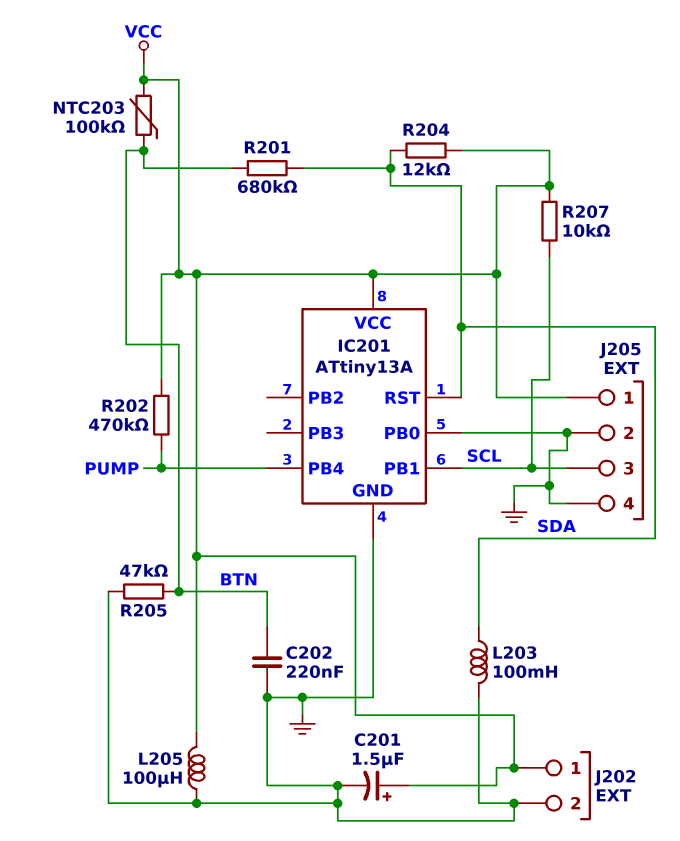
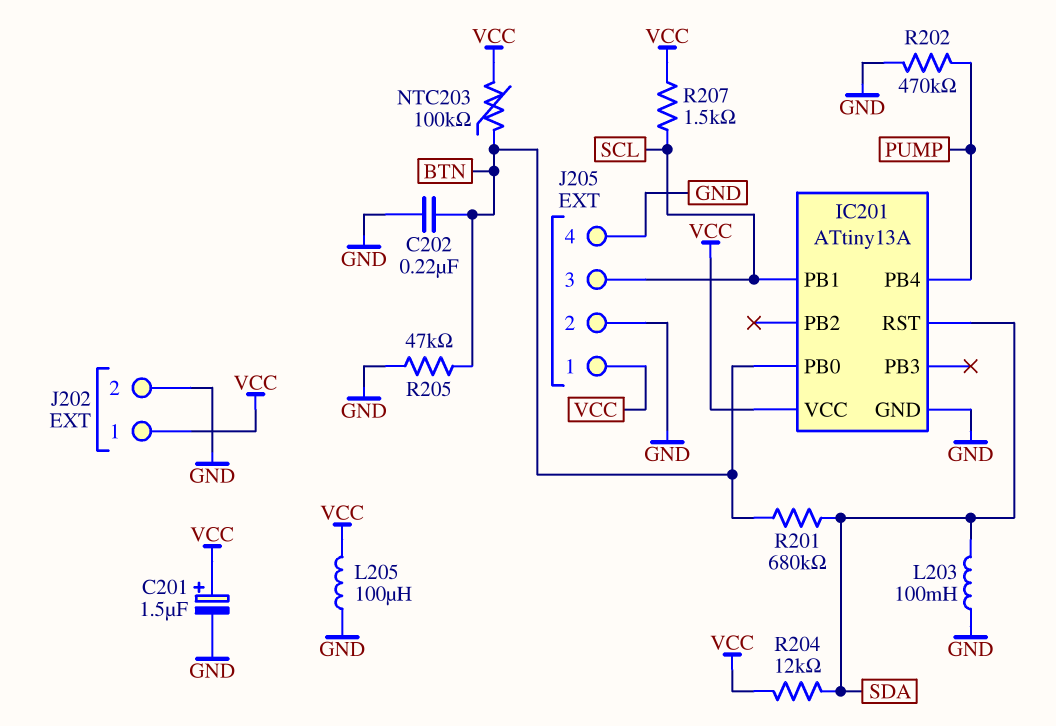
IC201 pin PB0: GND -> BTN
R202: 470k (PUMP, VCC) -> 470k (GND, PUMP)
R207: 10k (SCL, VCC) -> 1.5k (SCL, VCC)

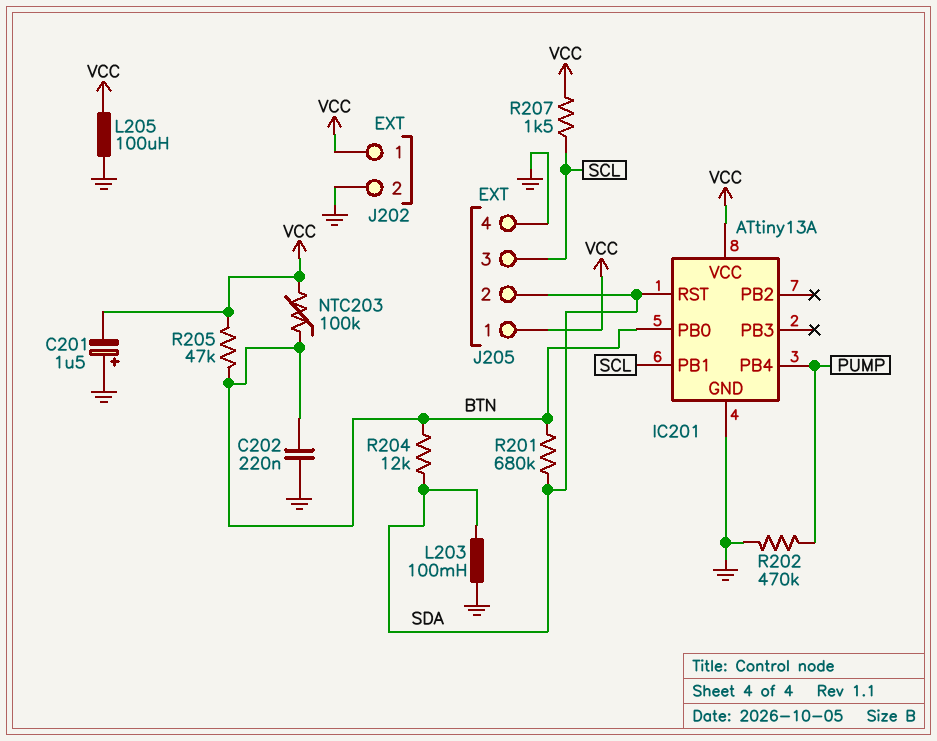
C201: 1.5uF (plus VCC, minus GND) -> 1.5uF (plus GND, minus VCC)
J205 pin 2: GND -> SDA
R204: 12k (SDA, VCC) -> 12k (BTN, SDA)
R205: 47k (BTN, GND) -> 47k (BTN, VCC)

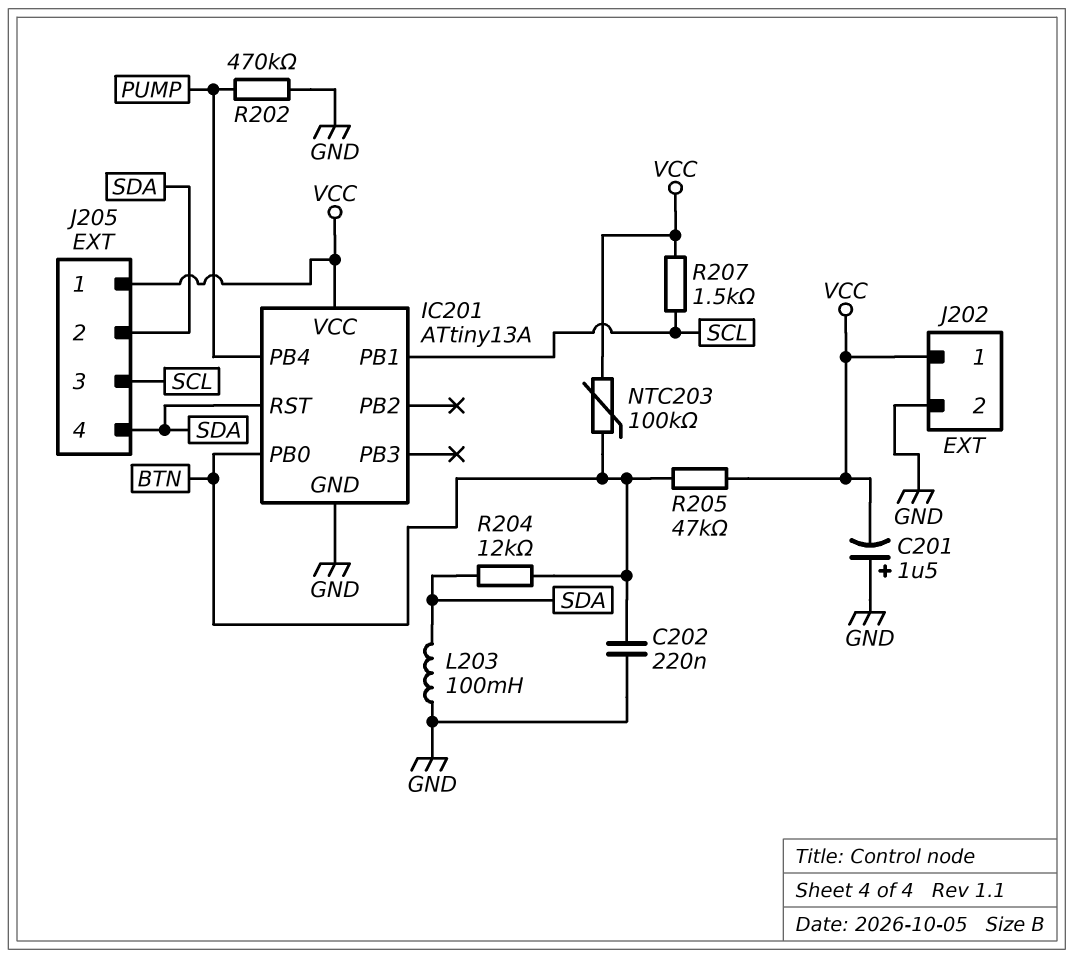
J205 pin 4: GND -> SDA
L205: 100uH (GND, VCC) -> none
R201: 680k (BTN, SDA) -> none

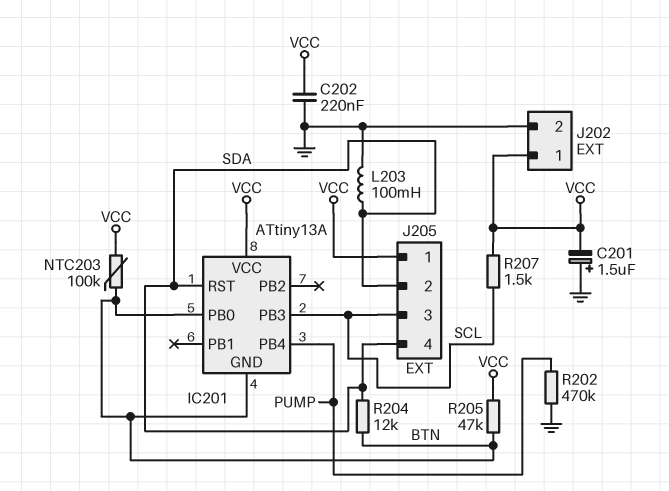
C202: 220nF (BTN, GND) -> 220nF (GND, VCC)
IC201 pin GND: GND -> BTN
IC201 pin PB1: SCL -> none
IC201 pin PB3: none -> SCL

